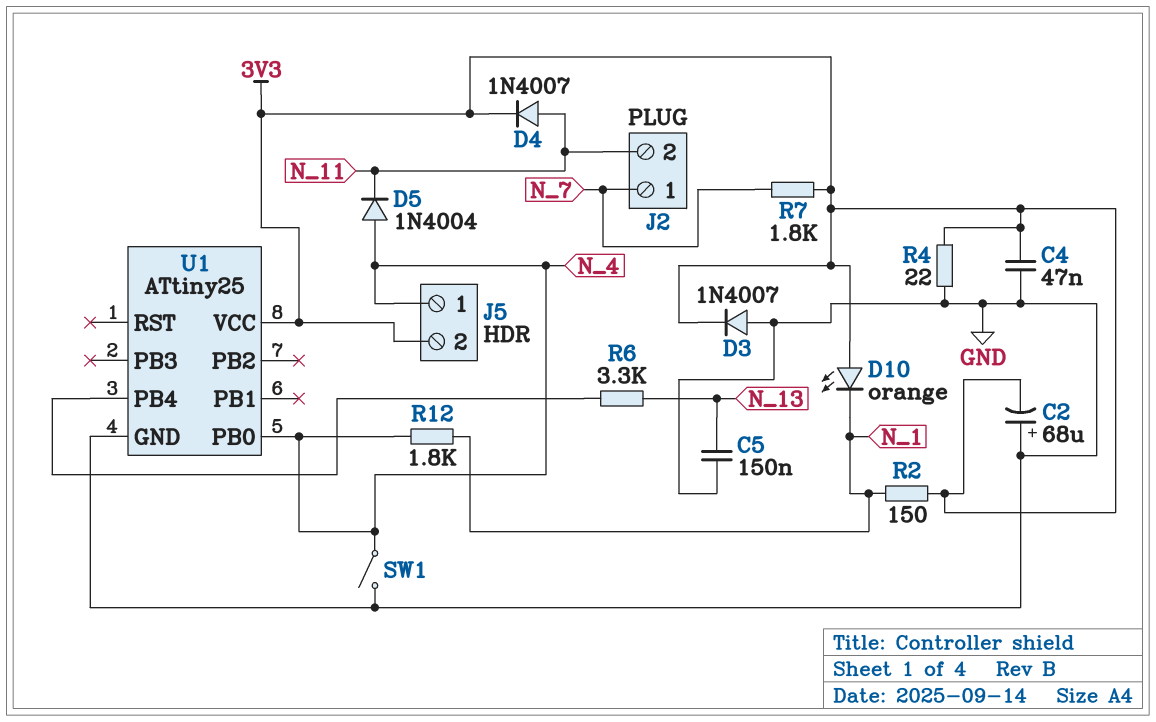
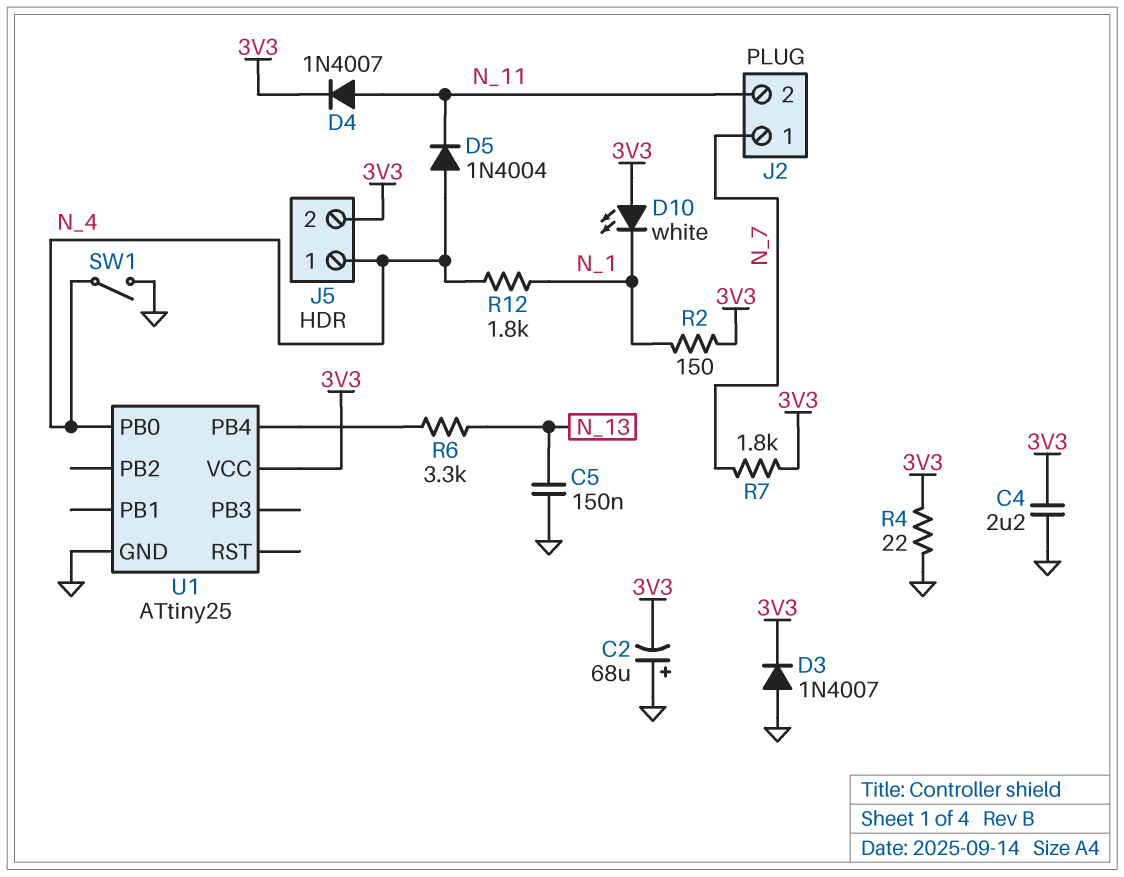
C4: 47nF (3V3, GND) -> 2.2uF (3V3, GND)
D10: LED orange (A 3V3, K N_1) -> LED white (A 3V3, K N_1)

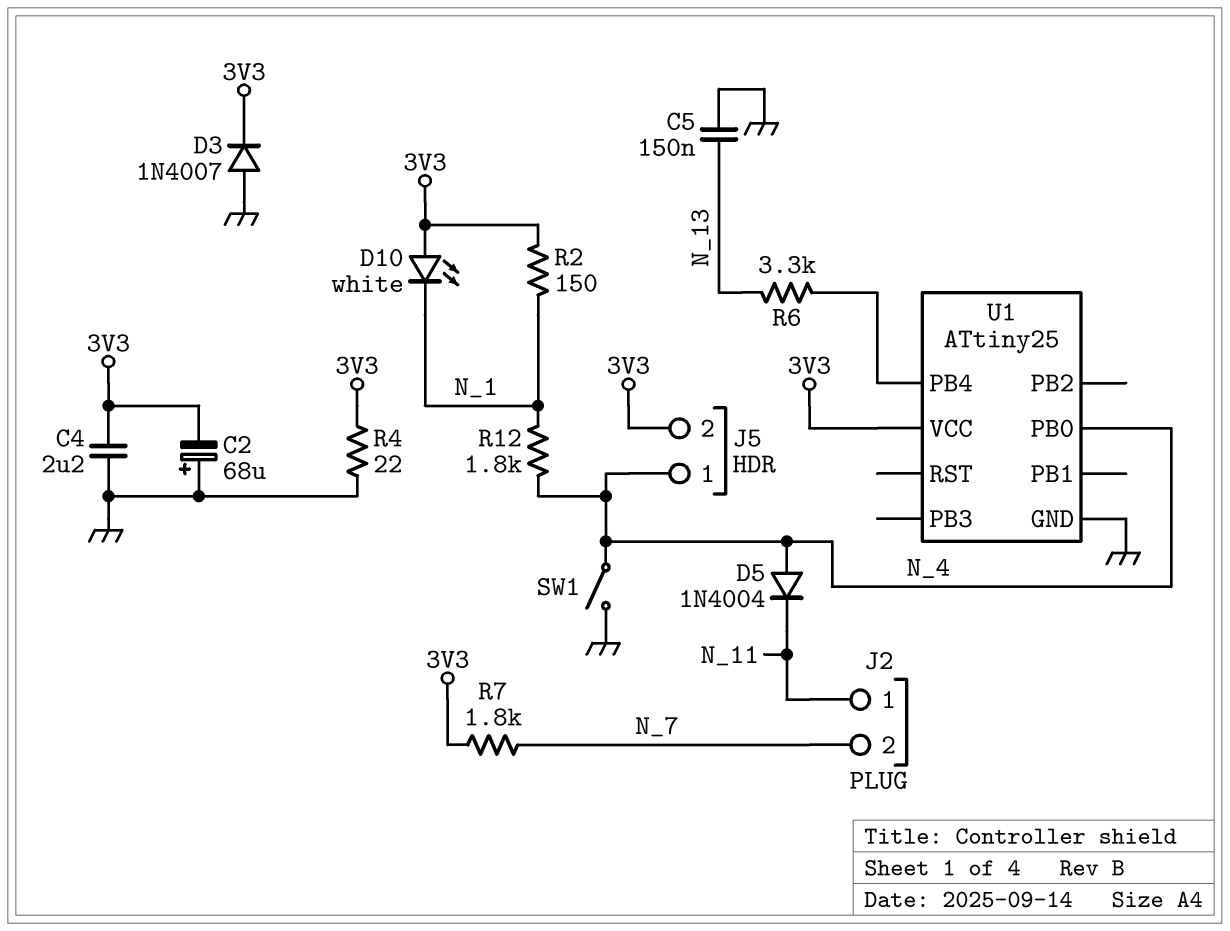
D4: diode 1N4007 (A N_11, K 3V3) -> none
J2 pin 1: N_7 -> N_11
J2 pin 2: N_11 -> N_7

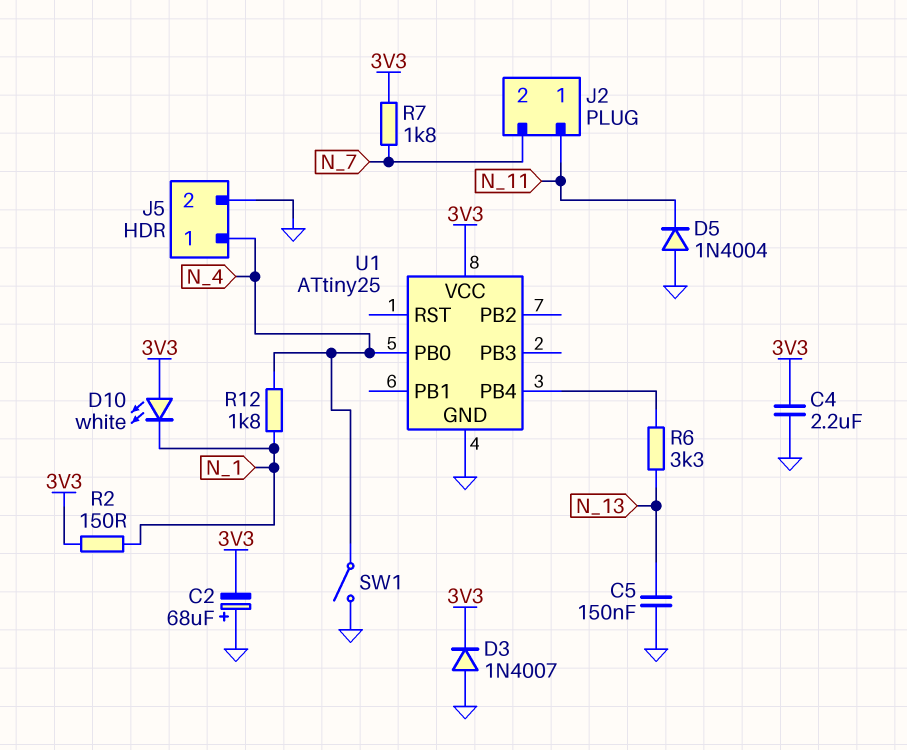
D5: diode 1N4004 (A N_4, K N_11) -> diode 1N4004 (A GND, K N_11)
J5 pin 2: 3V3 -> GND
R4: 22 (3V3, GND) -> none

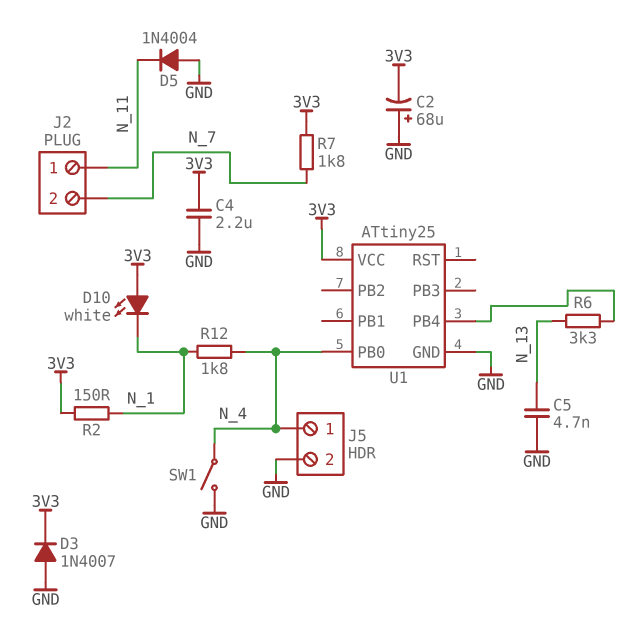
C5: 150nF (GND, N_13) -> 4.7nF (GND, N_13)

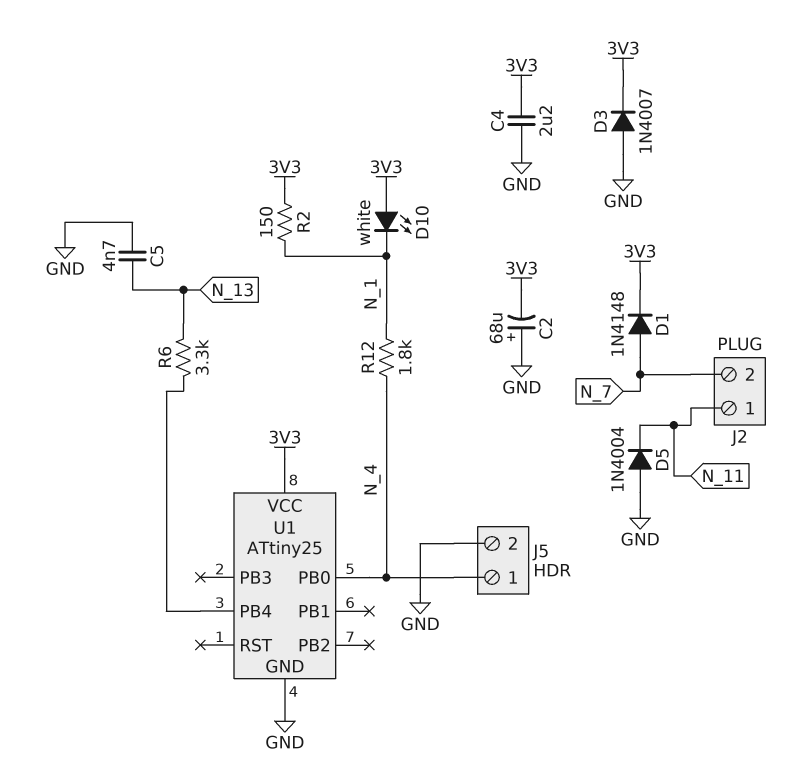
D1: none -> diode 1N4148 (A N_7, K 3V3)
R7: 1.8k (3V3, N_7) -> none
SW1: switch (GND, N_4) -> none

